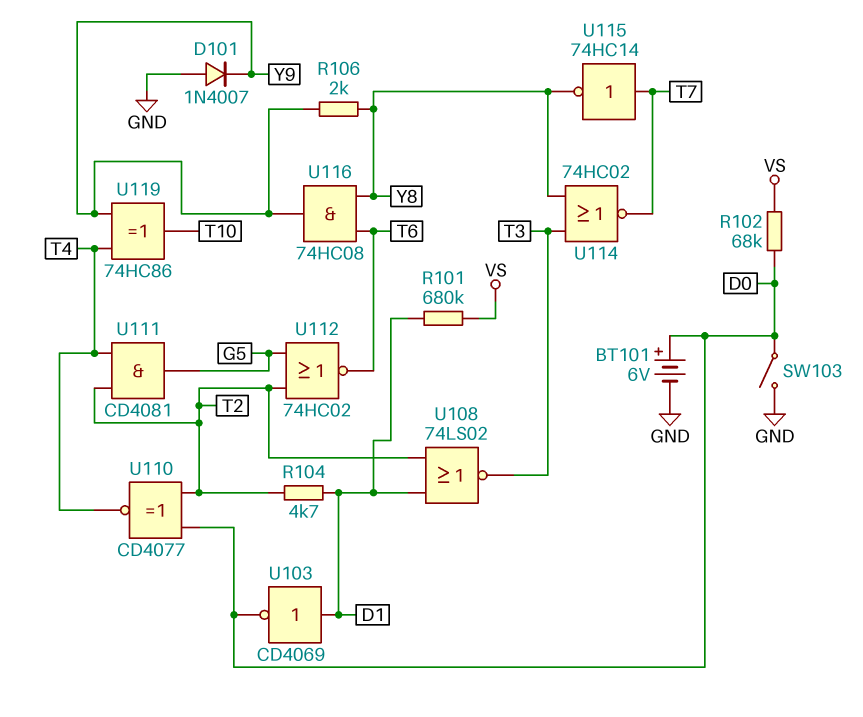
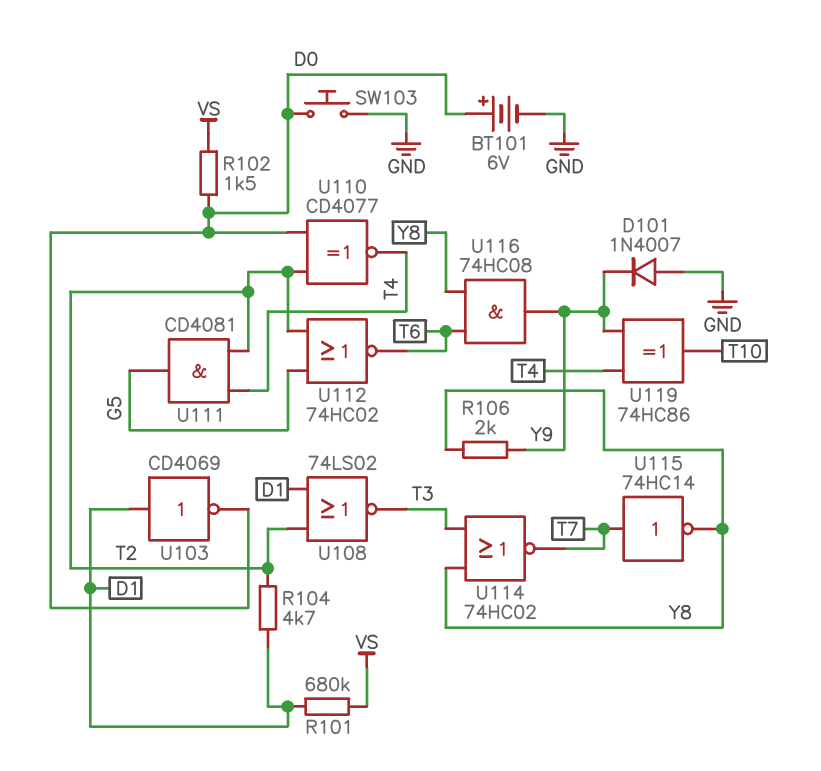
R102: 68k (D0, VS) -> 1.5k (D0, VS)
SW103: switch (D0, GND) -> button (D0, GND)

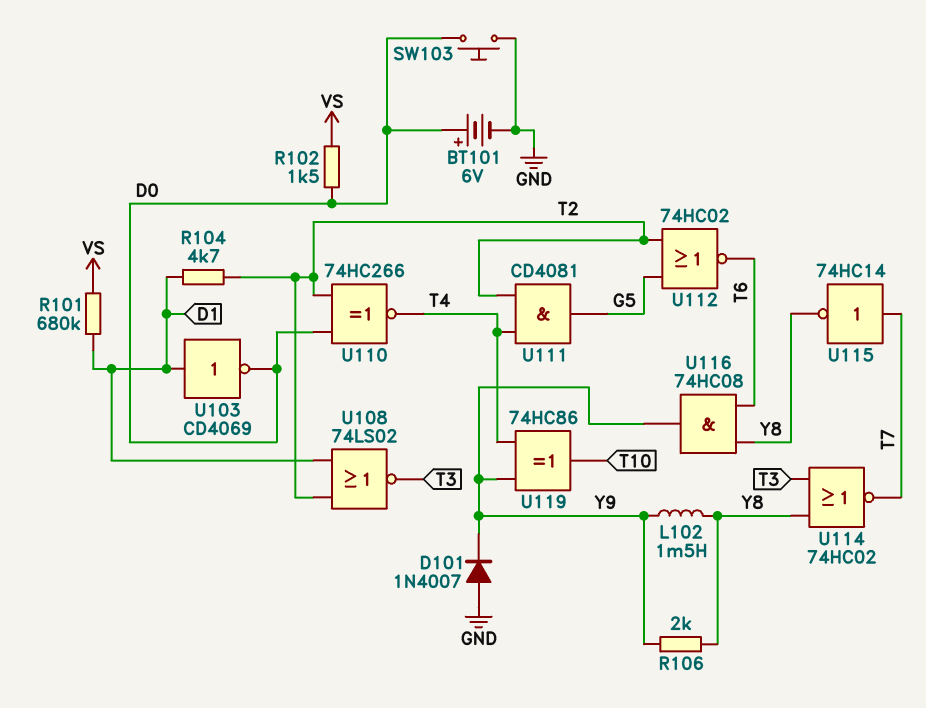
L102: none -> 1.5mH (Y8, Y9)
U110: XNOR CD4077 (in D0, in T2, out T4) -> XNOR 74HC266 (in D0, in T2, out T4)

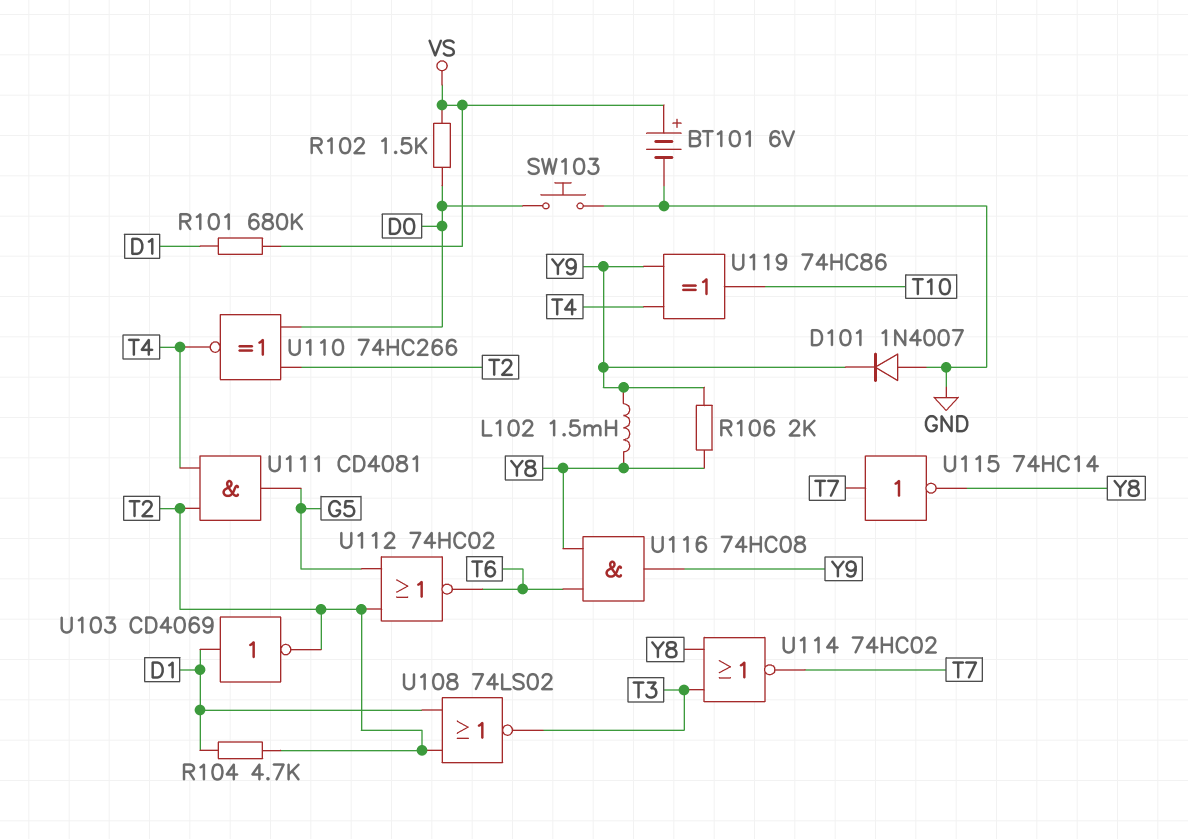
BT101: 6V (plus D0, minus GND) -> 6V (plus VS, minus GND)
U103: NOT CD4069 (in D1, out D0) -> NOT CD4069 (in D1, out T2)

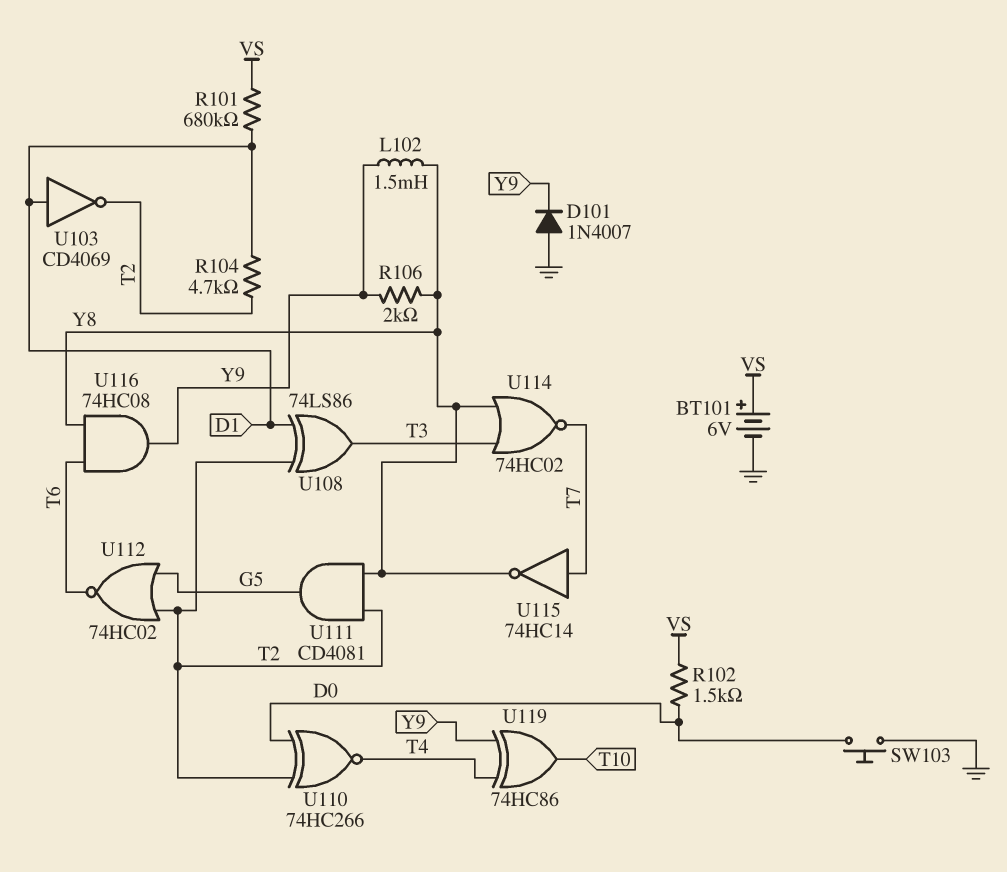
U108: NOR 74LS02 (in D1, in T2, out T3) -> XOR 74LS86 (in D1, in T2, out T3)
U111: AND CD4081 (in T2, in T4, out G5) -> AND CD4081 (in T2, in Y8, out G5)

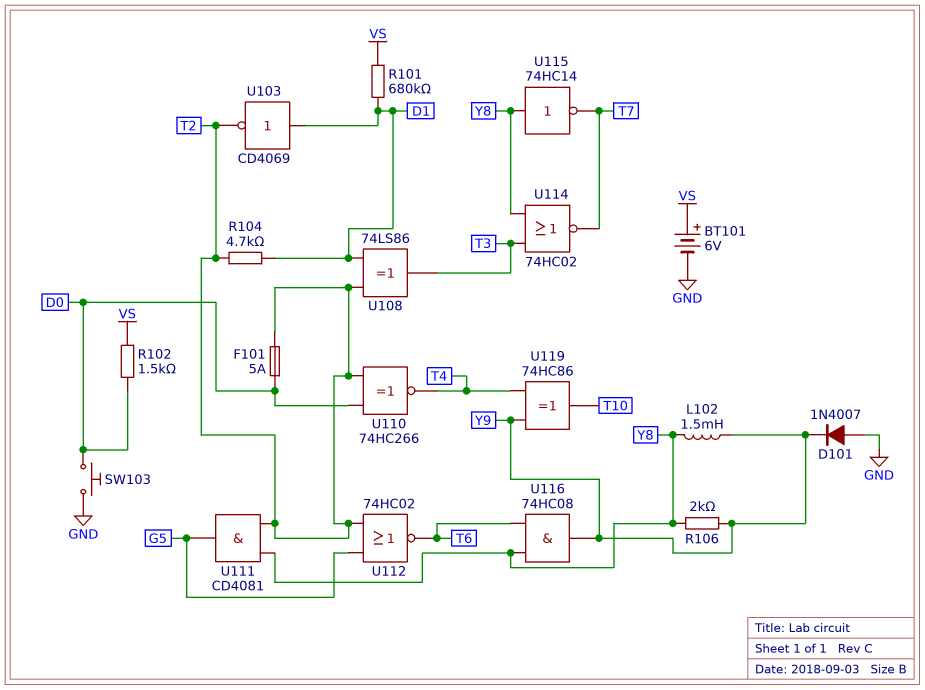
F101: none -> 5A (D0, T2)
U115: NOT 74HC14 (in T7, out Y8) -> NOT 74HC14 (in Y8, out T7)

